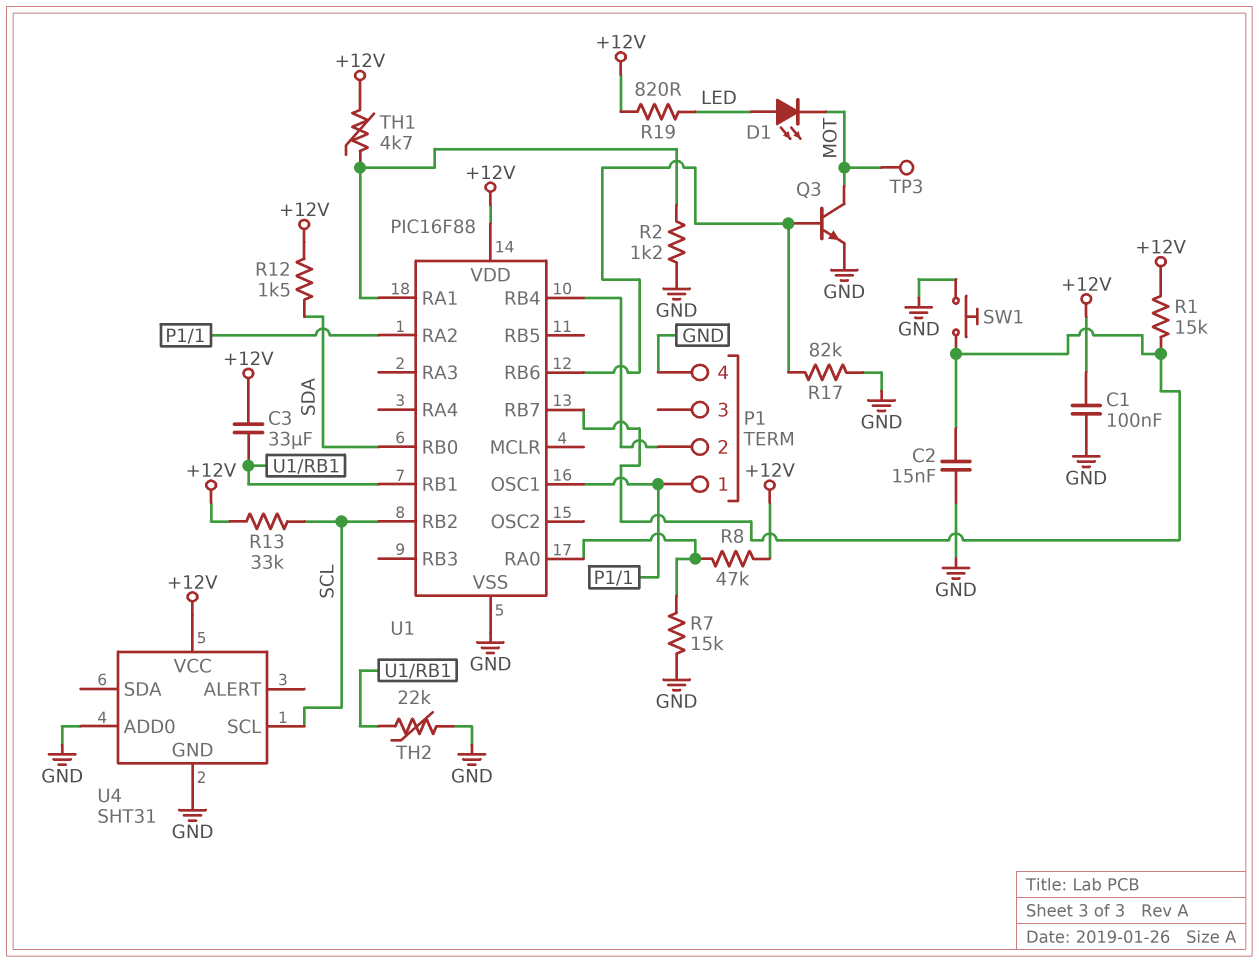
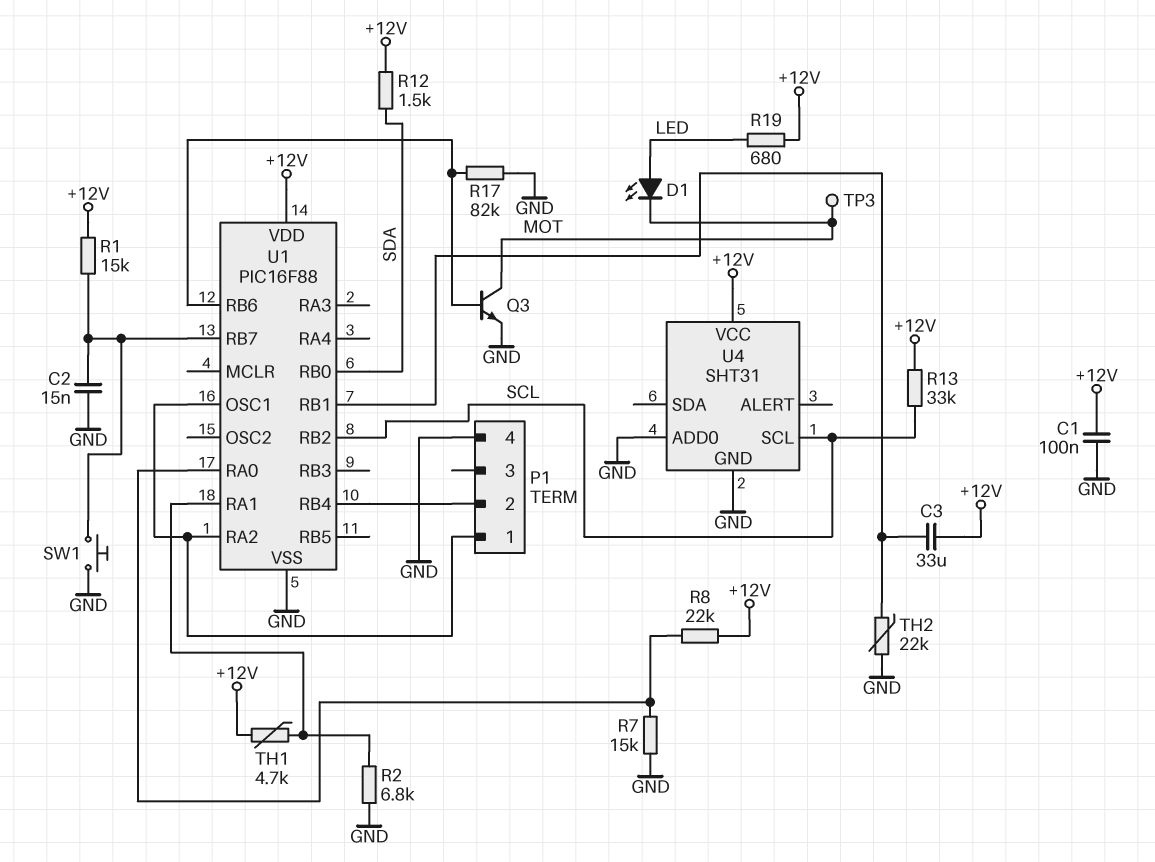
R2: 1.2k (GND, U1/RA1) -> 6.8k (GND, U1/RA1)
R8: 47k (+12V, U1/RA0) -> 22k (+12V, U1/RA0)
R19: 820 (+12V, LED) -> 680 (+12V, LED)

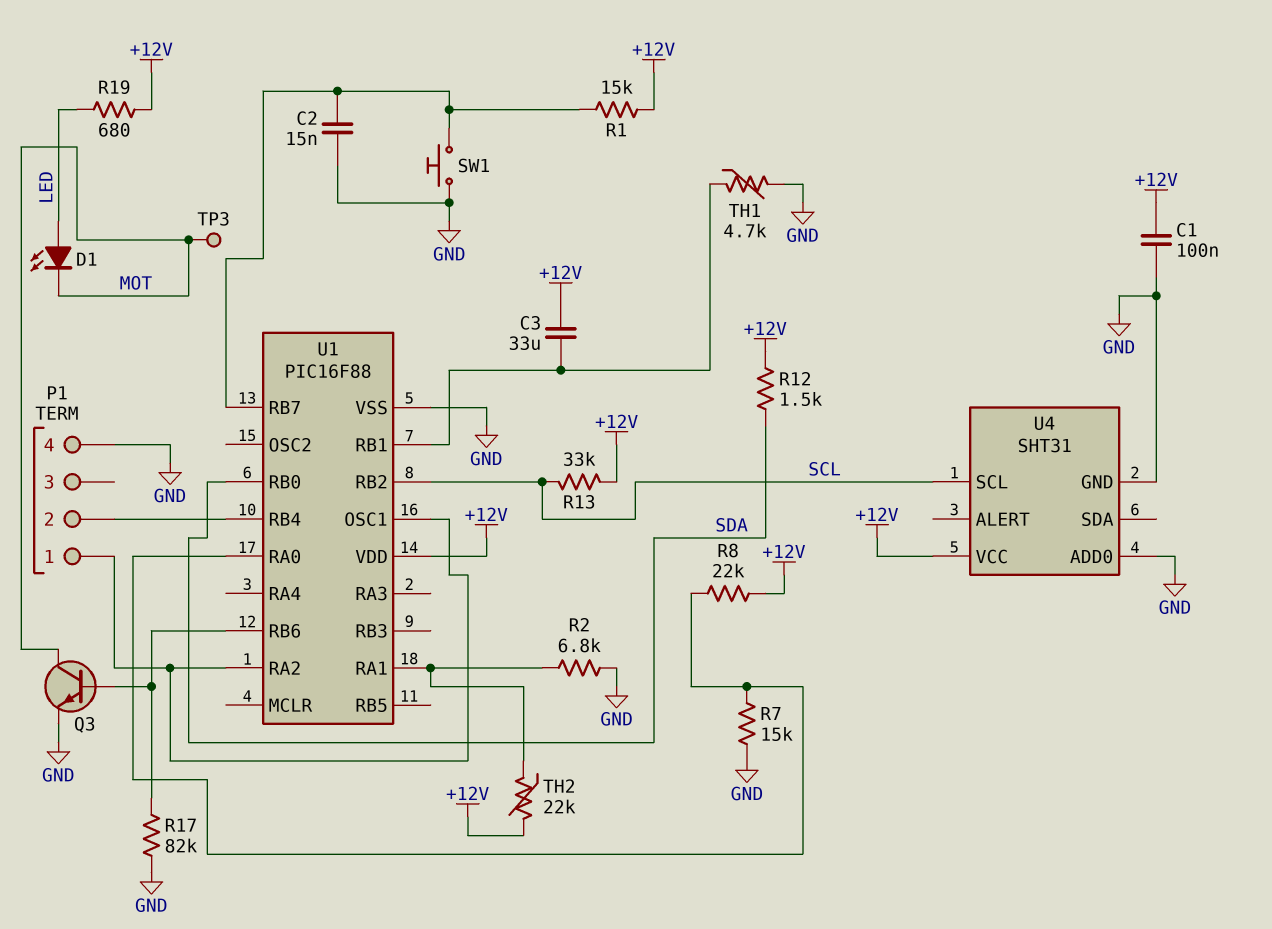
TH1: 4.7k (+12V, U1/RA1) -> 4.7k (GND, U1/RB1)
TH2: 22k (GND, U1/RB1) -> 22k (+12V, U1/RA1)

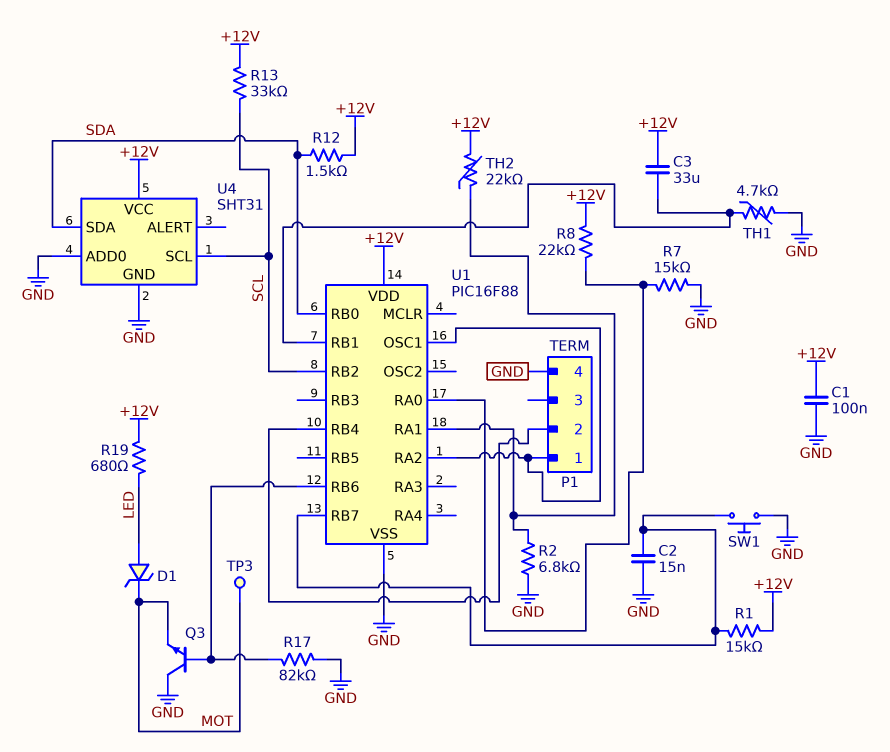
D1: LED (A LED, K MOT) -> zener (A LED, K MOT)
Q3: NPN (B U1/RB6, C MOT, E GND) -> NPN (B U1/RB6, C GND, E MOT)
U4 pin SDA: none -> SDA

